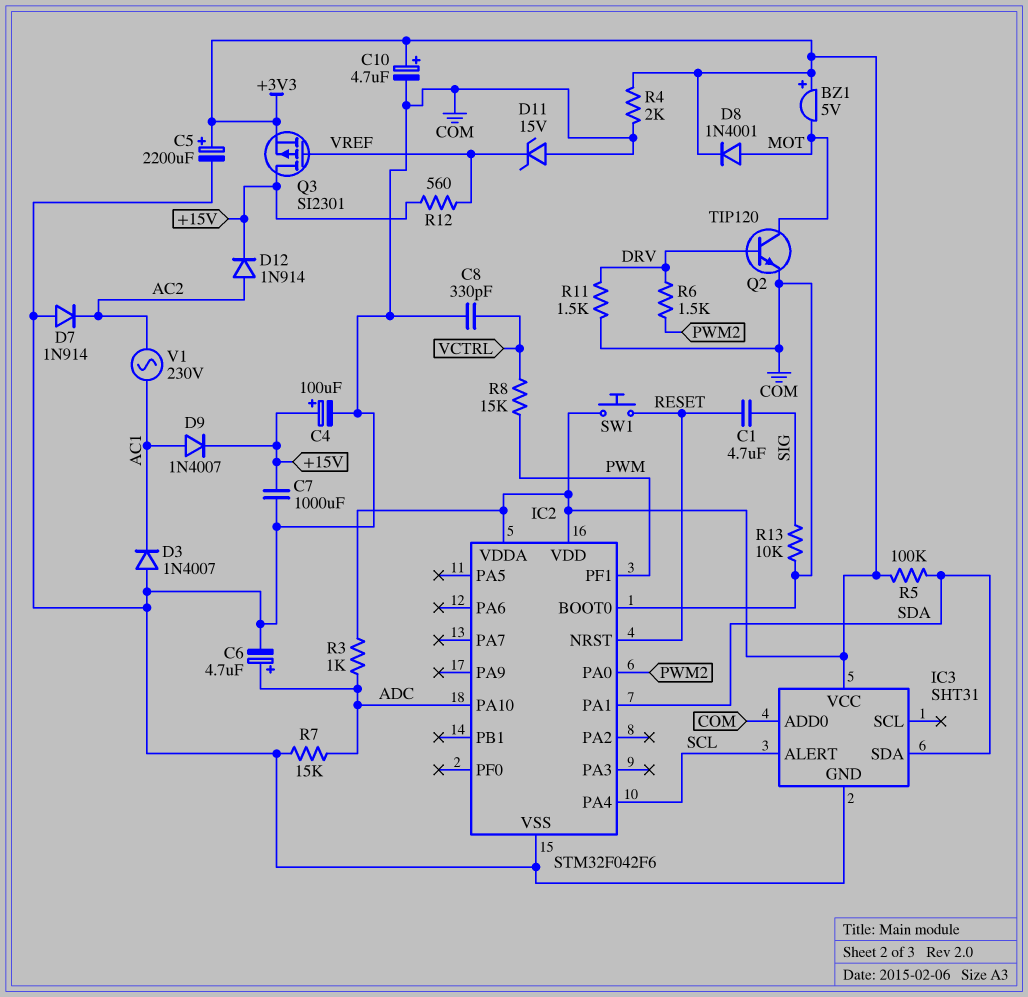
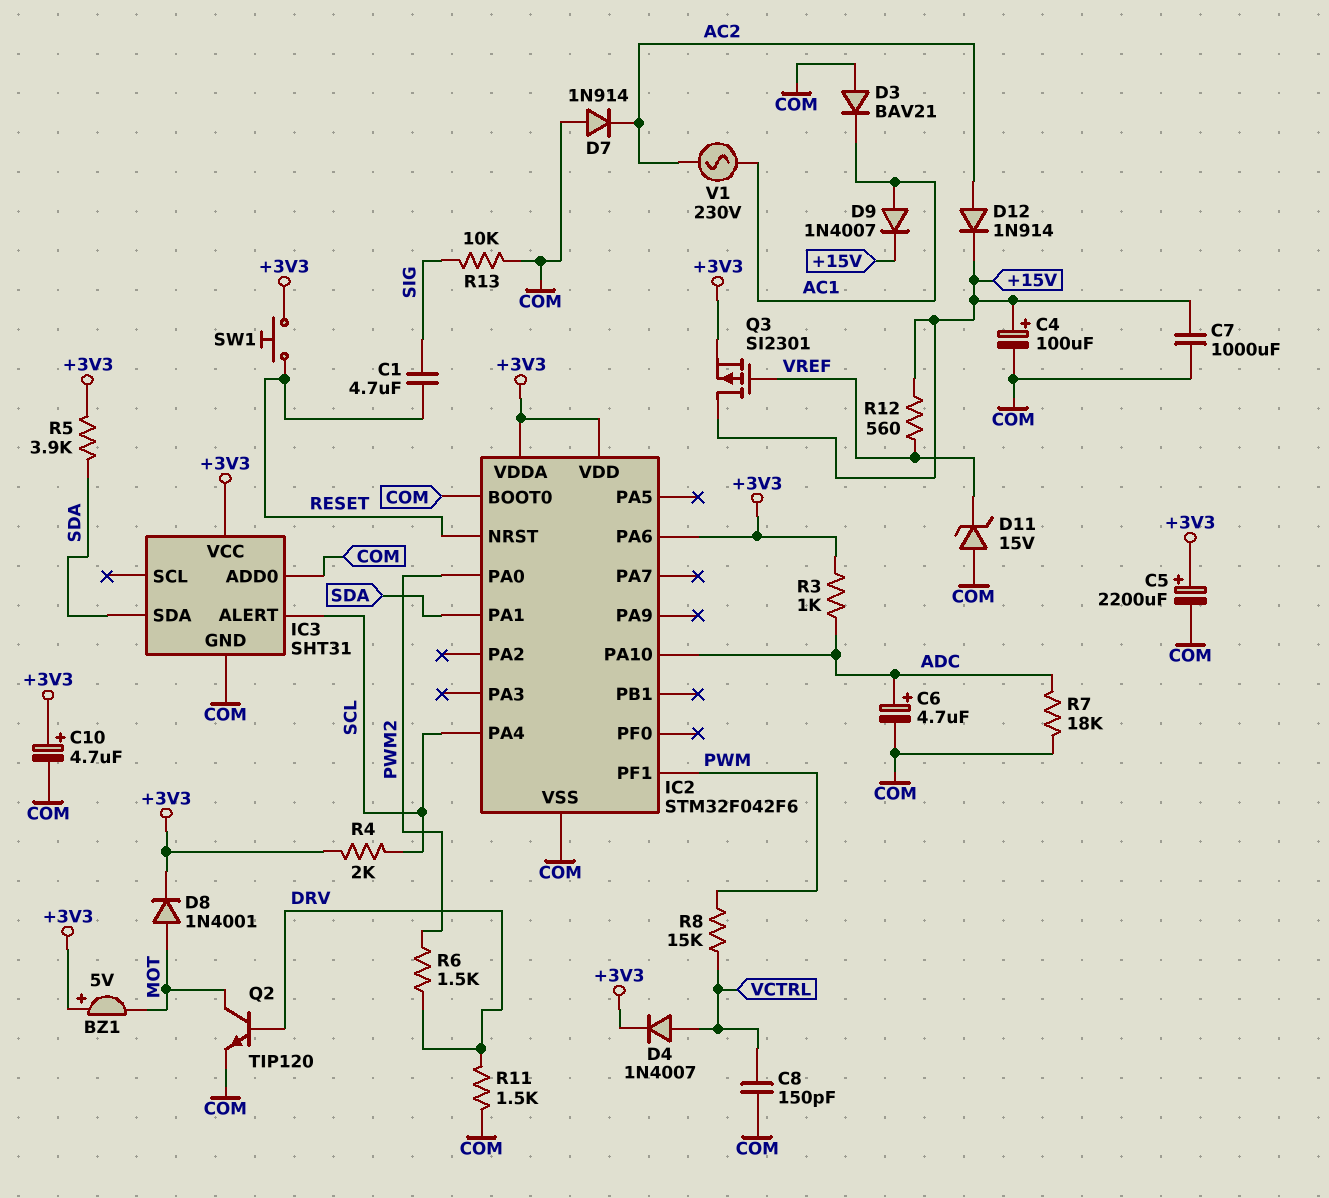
C8: 330pF (COM, VCTRL) -> 150pF (COM, VCTRL)
D3: diode 1N4007 (A COM, K AC1) -> diode BAV21 (A COM, K AC1)
D4: none -> diode 1N4007 (A VCTRL, K +3V3)
IC2 pin PA6: none -> +3V3
R4: 2k (+3V3, COM) -> 2k (+3V3, SCL)
R5: 100k (+3V3, SDA) -> 3.9k (+3V3, SDA)
R7: 15k (ADC, COM) -> 18k (ADC, COM)

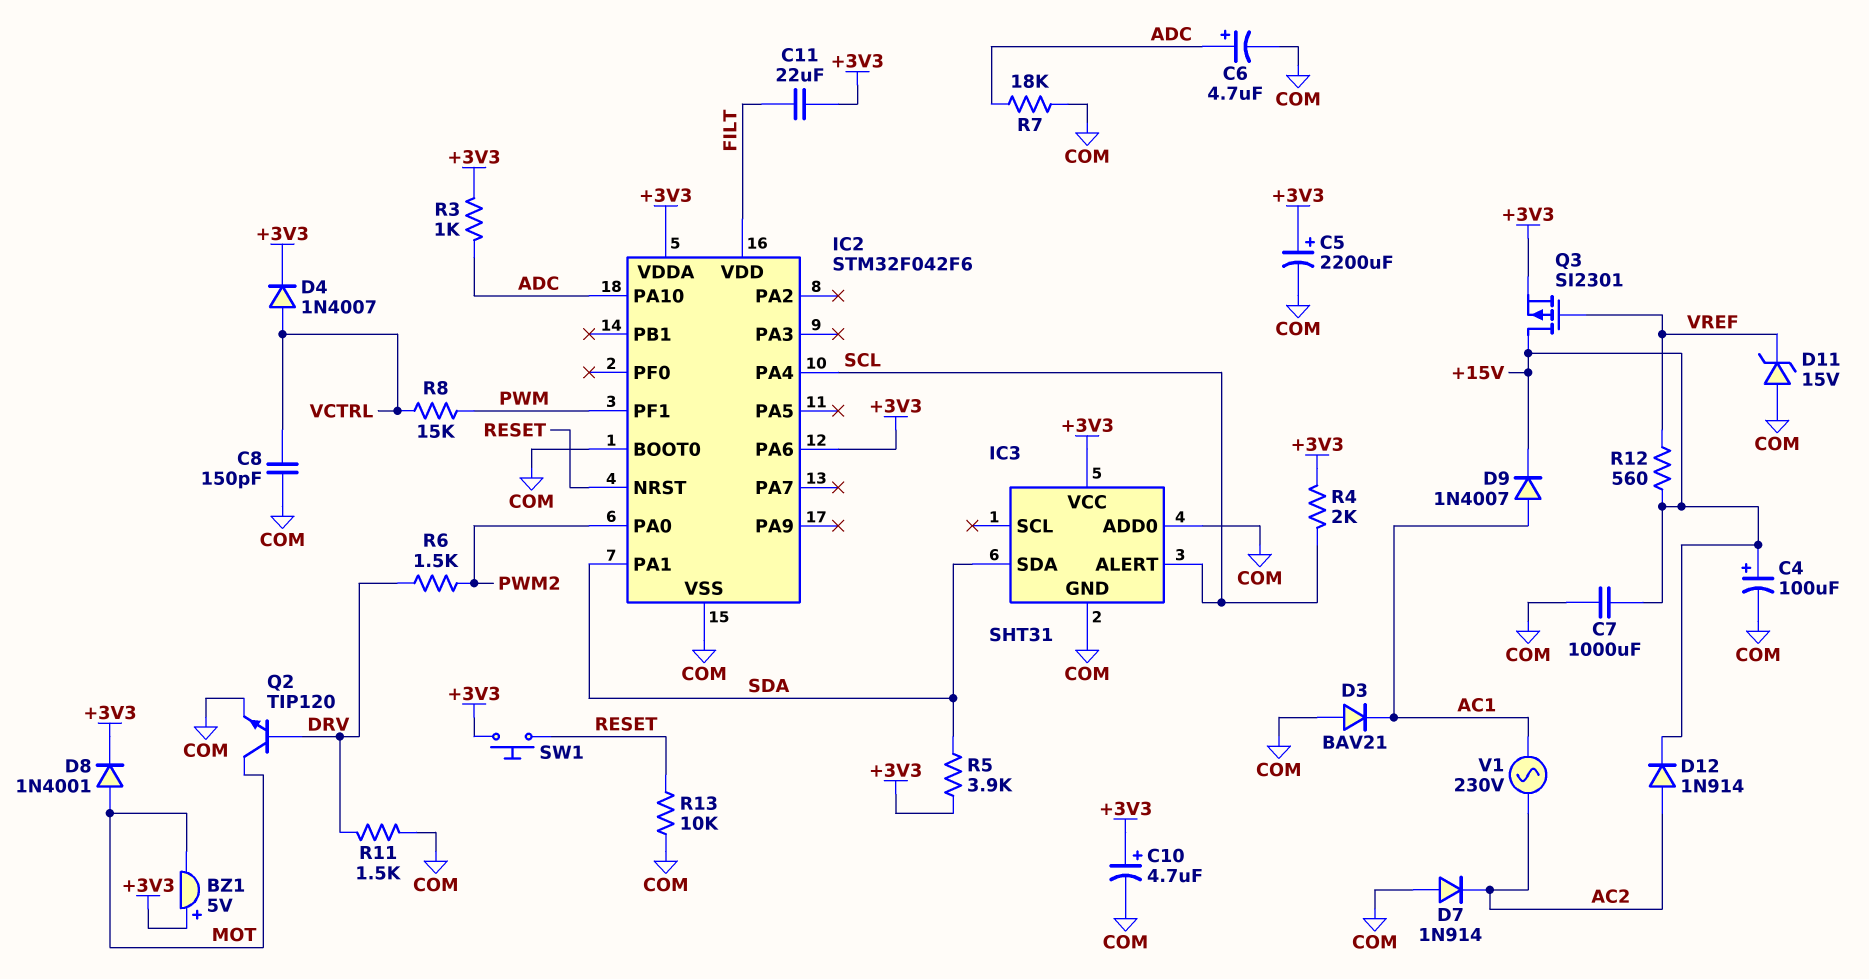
C1: 4.7uF (RESET, SIG) -> none
C11: none -> 22uF (+3V3, FILT)
IC2 pin VDD: +3V3 -> FILT
R13: 10k (COM, SIG) -> 10k (COM, RESET)

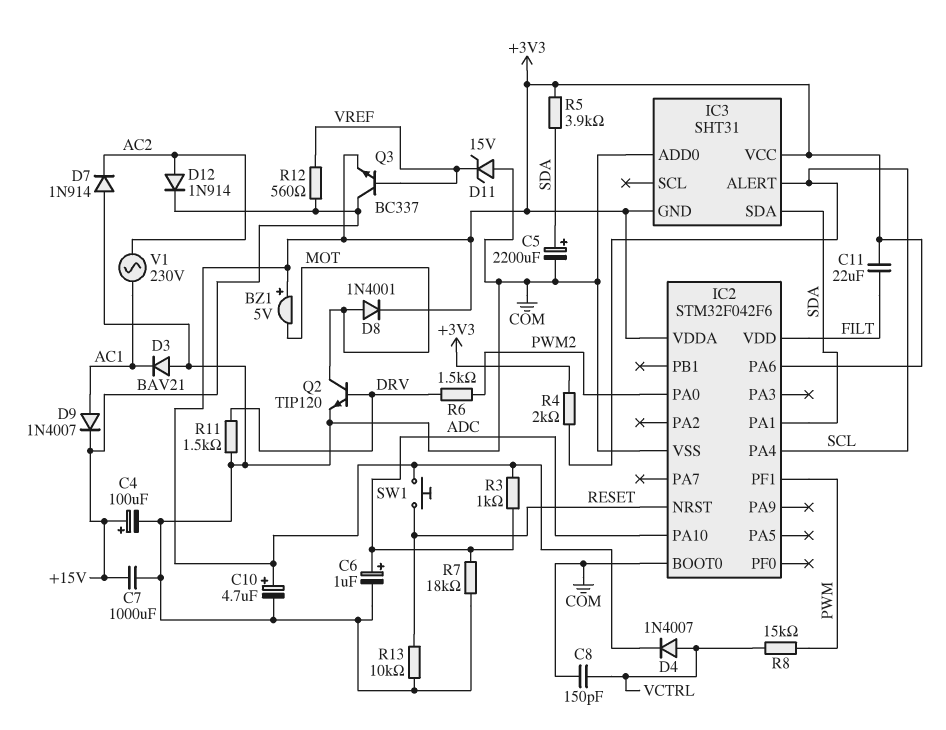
C5: 2200uF (plus +3V3, minus COM) -> 2200uF (plus SDA, minus COM)
C6: 4.7uF (plus ADC, minus COM) -> 1uF (plus ADC, minus COM)
IC3 pin GND: COM -> +3V3
Q3: PMOS SI2301 (G VREF, D +15V, S +3V3) -> NPN BC337 (B VREF, C +15V, E +3V3)

